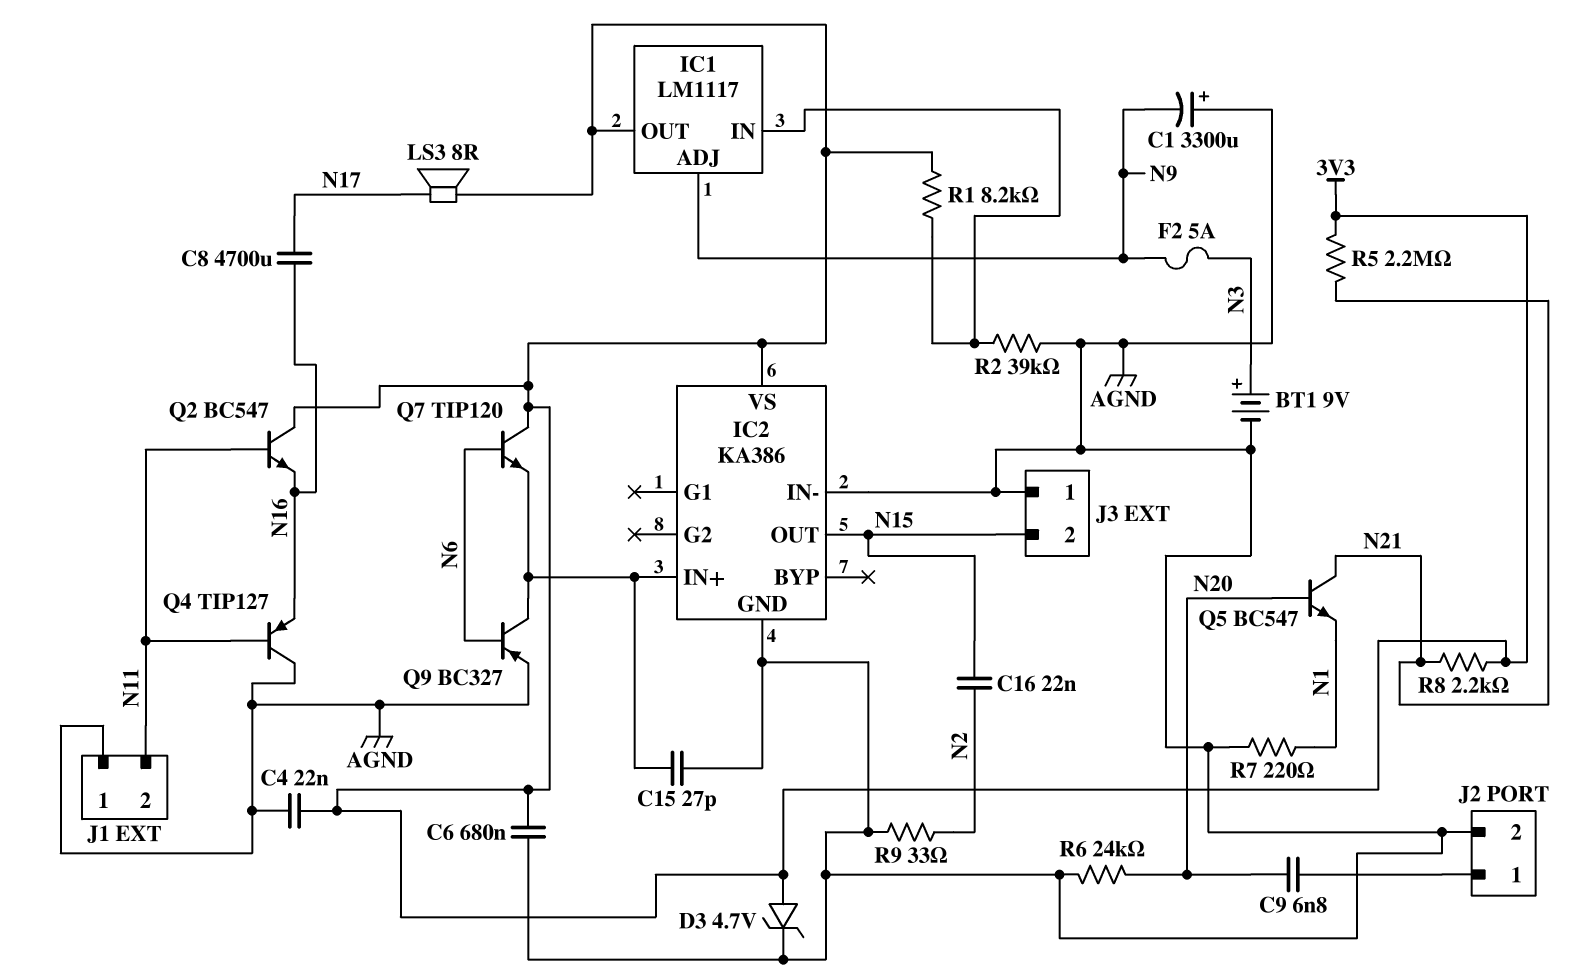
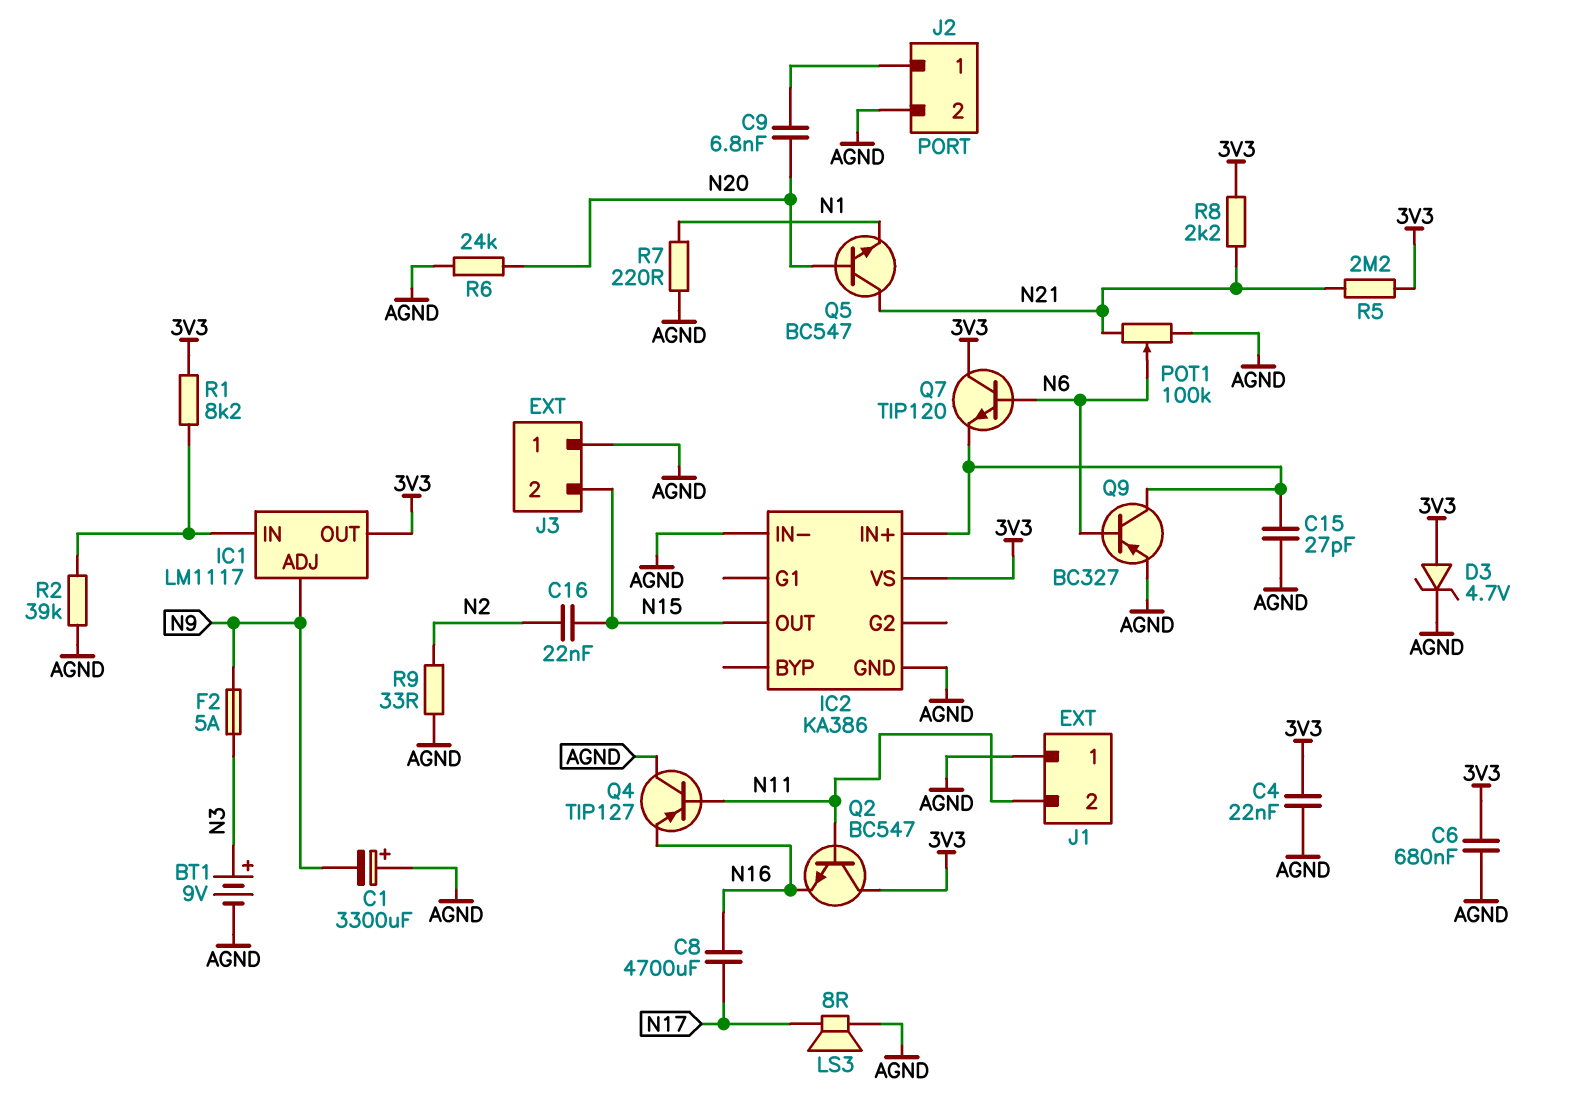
LS3: speaker 8R (3V3, N17) -> speaker 8R (AGND, N17)
POT1: none -> 100k (AGND, N21, wiper N6)

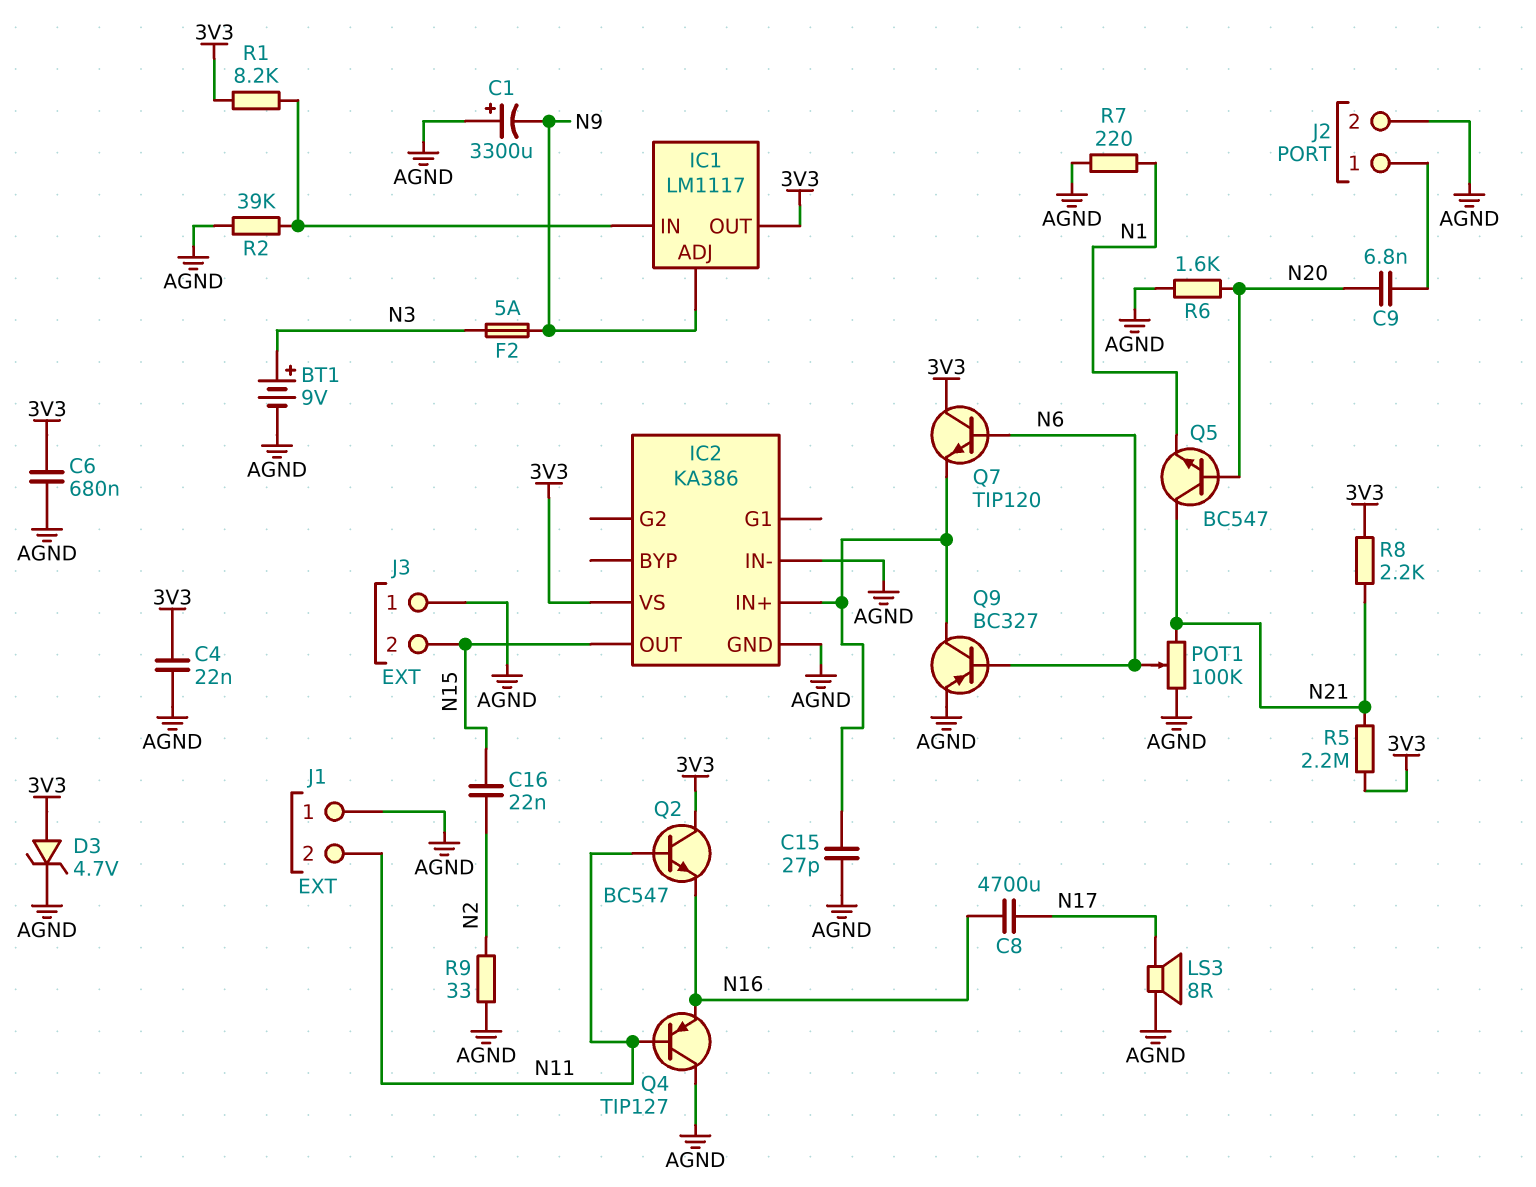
R6: 24k (AGND, N20) -> 1.6k (AGND, N20)

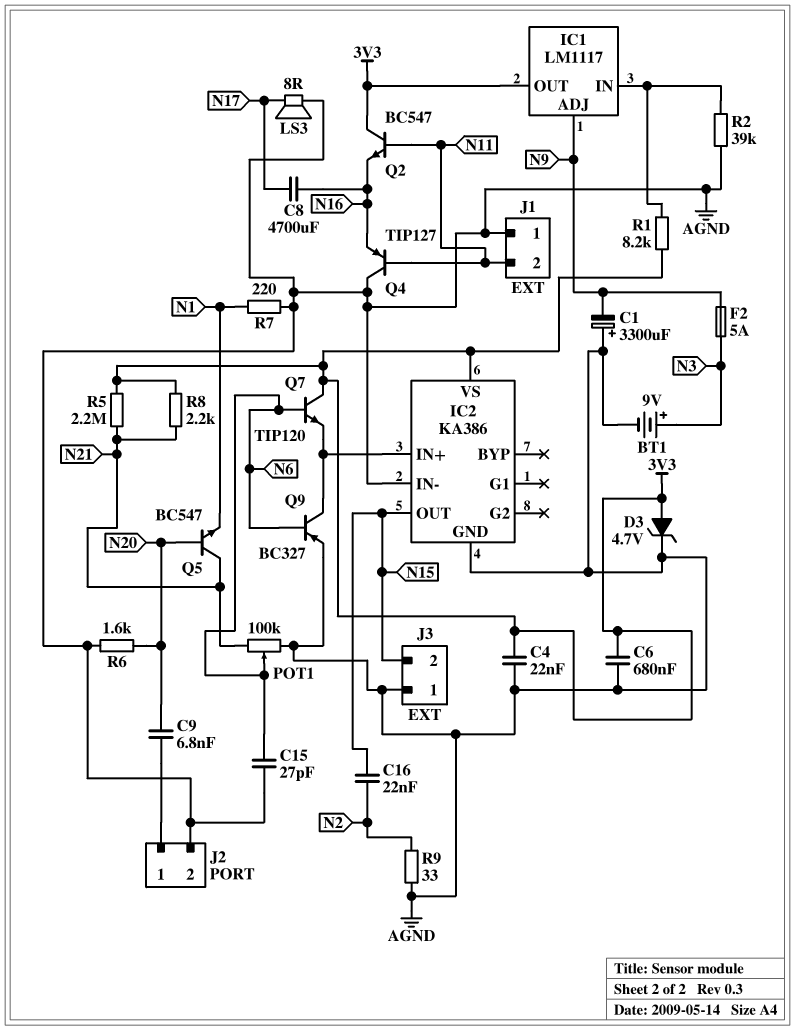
C15: 27pF (AGND, IC2/IN+) -> 27pF (AGND, N6)

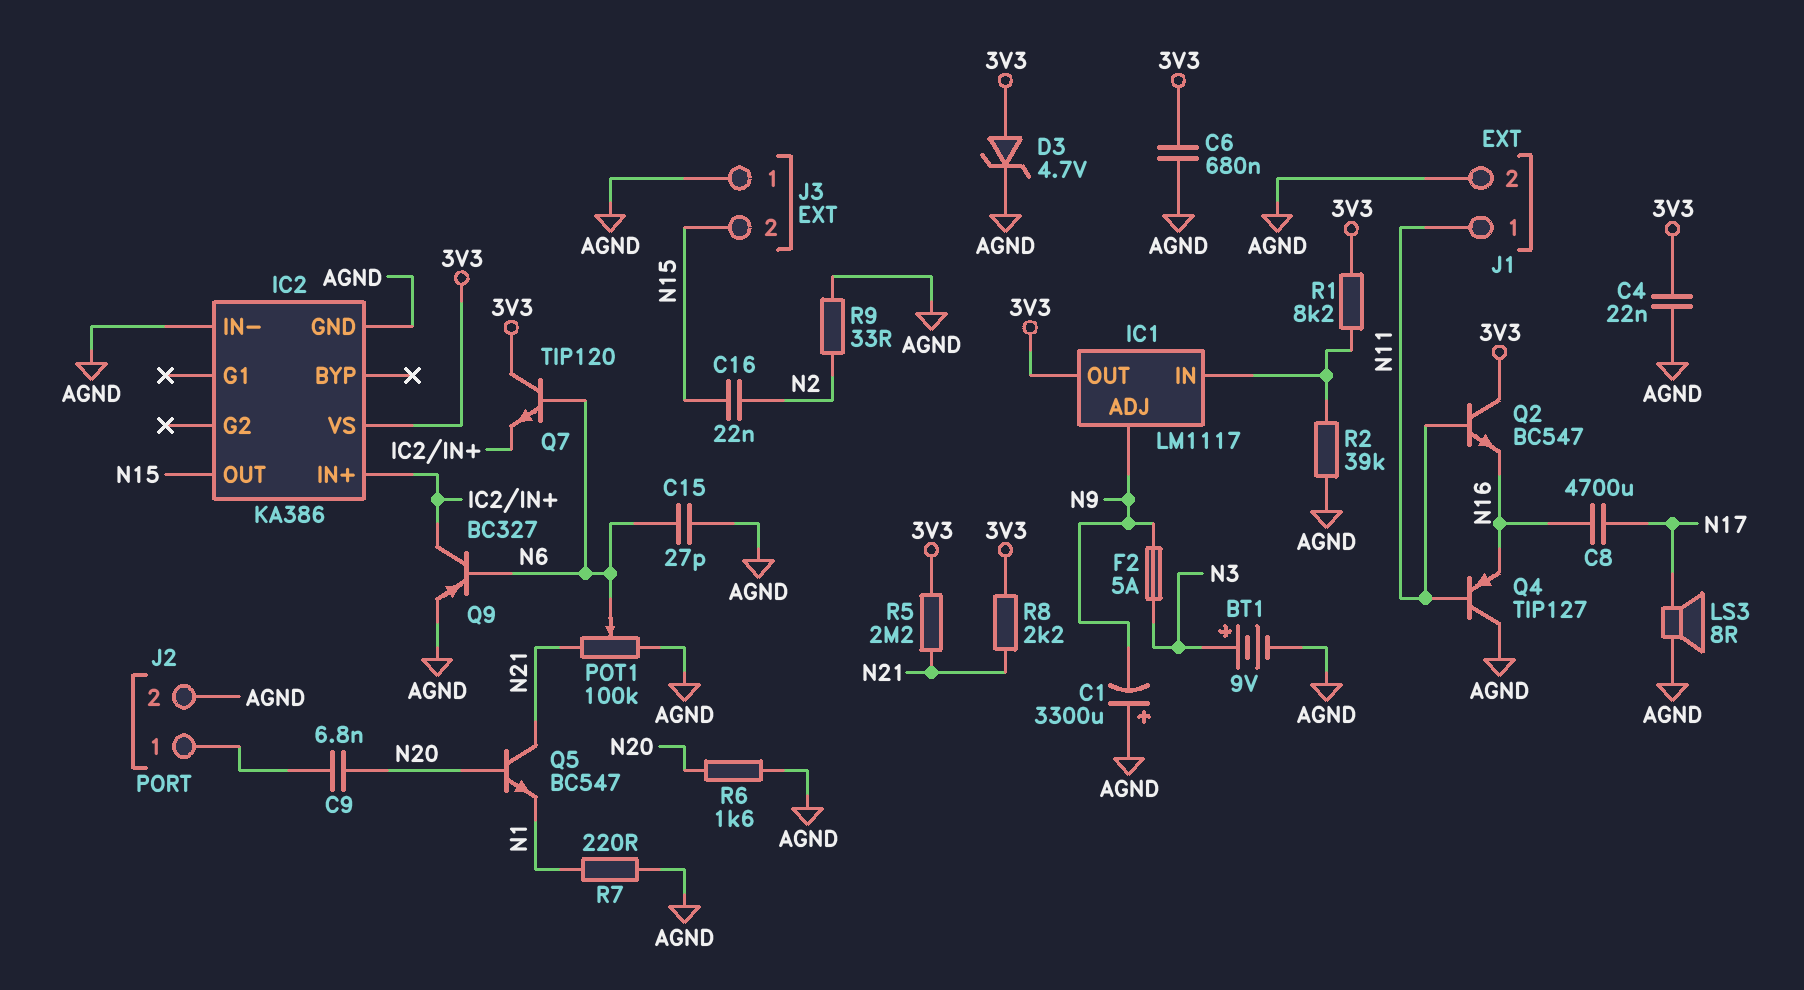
J1 pin 1: AGND -> N11
J1 pin 2: N11 -> AGND

